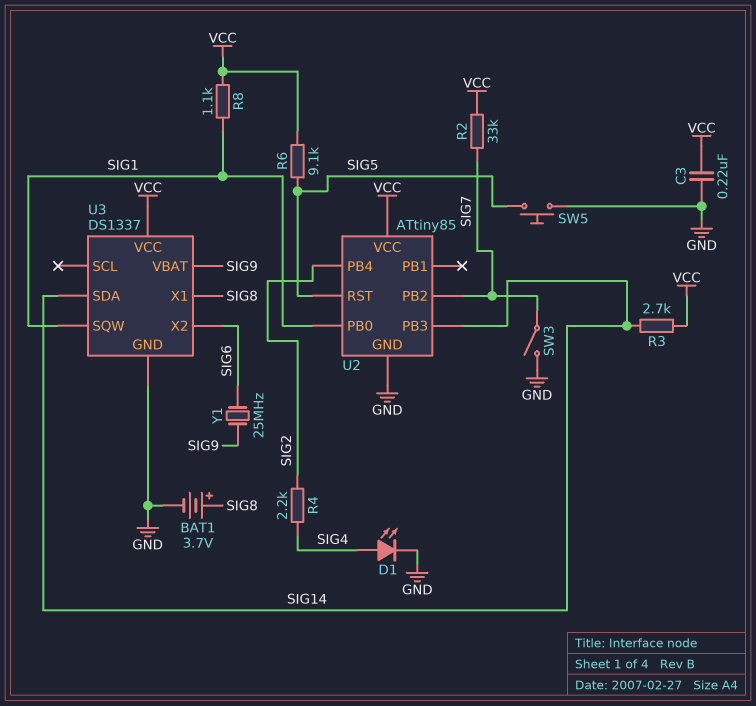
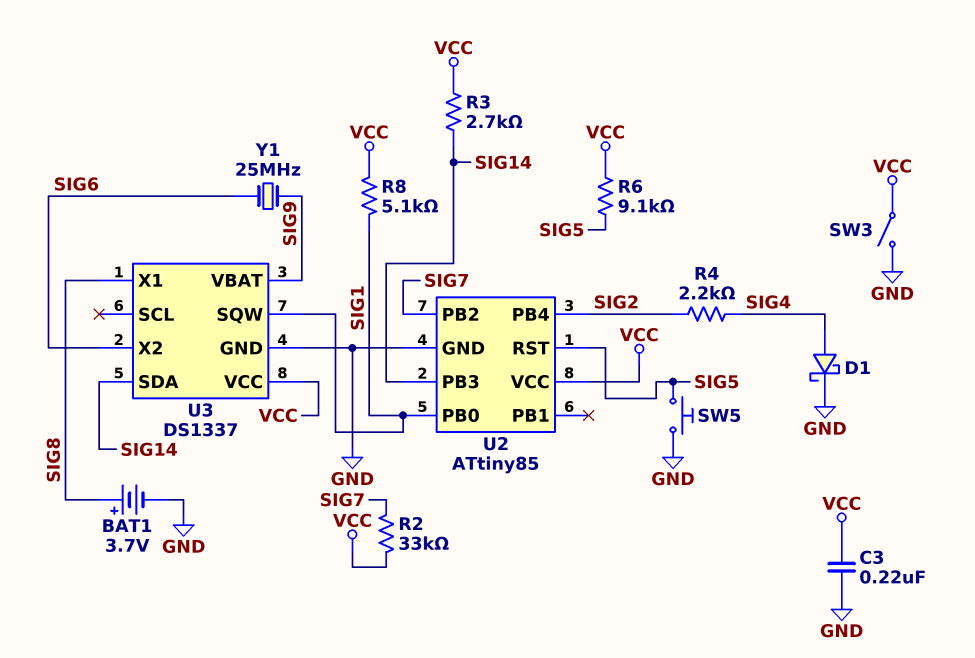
D1: LED (A SIG4, K GND) -> schottky (A SIG4, K GND)
R8: 1.1k (SIG1, VCC) -> 5.1k (SIG1, VCC)
SW3: switch (GND, SIG7) -> switch (GND, VCC)

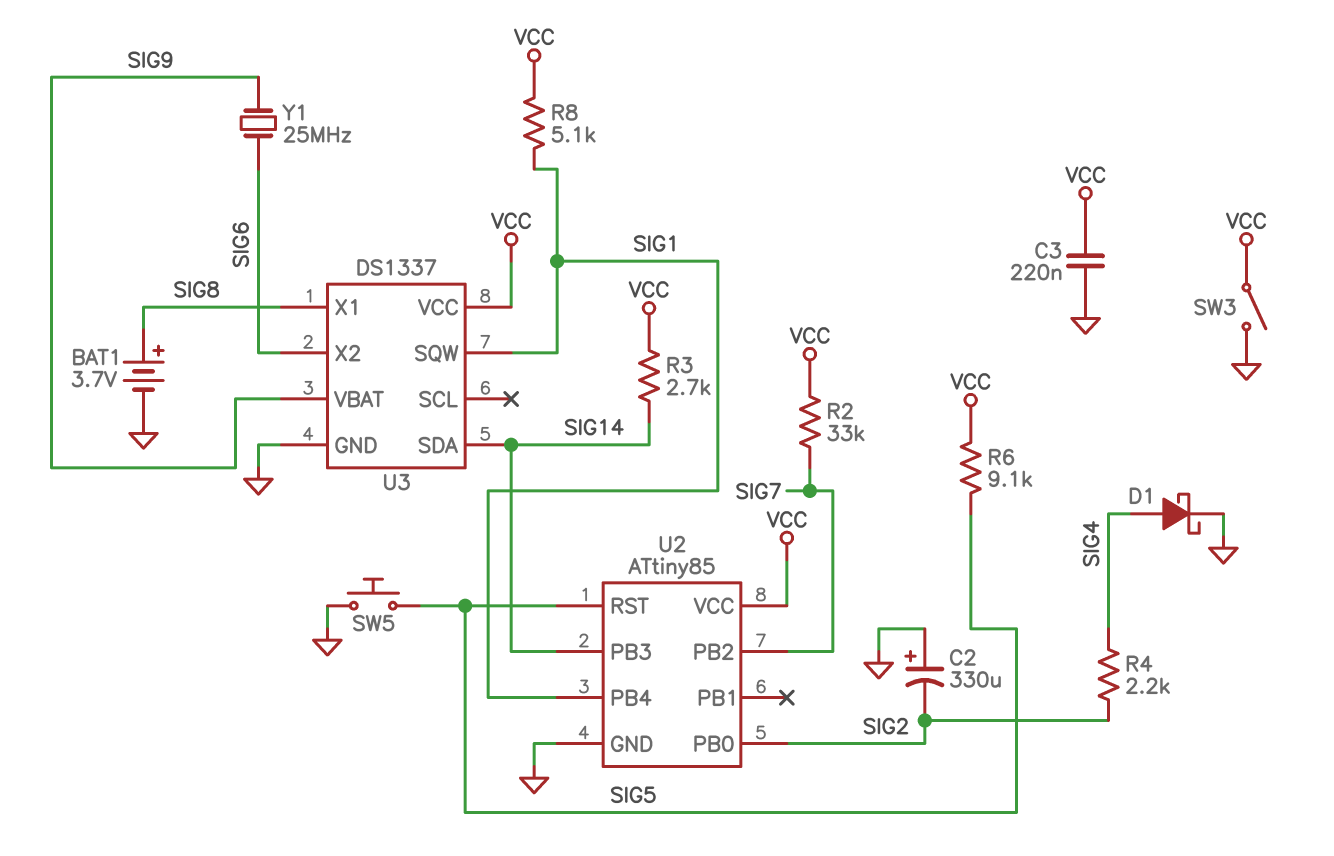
C2: none -> 330uF (plus GND, minus SIG2)
U2 pin PB0: SIG1 -> SIG2
U2 pin PB4: SIG2 -> SIG1

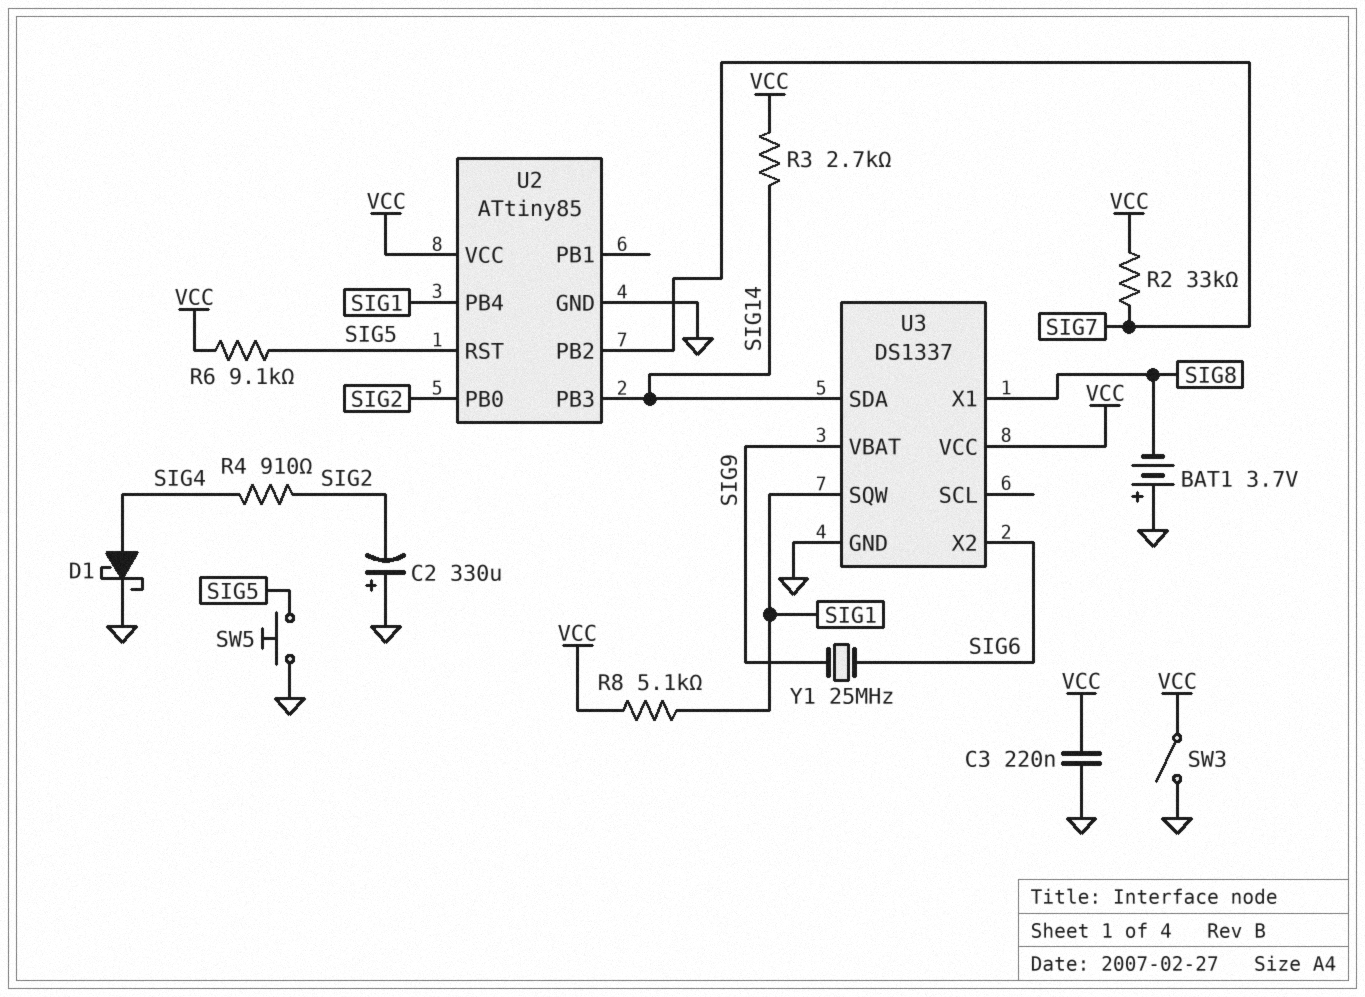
BAT1: 3.7V (plus SIG8, minus GND) -> 3.7V (plus GND, minus SIG8)
R4: 2.2k (SIG2, SIG4) -> 910 (SIG2, SIG4)

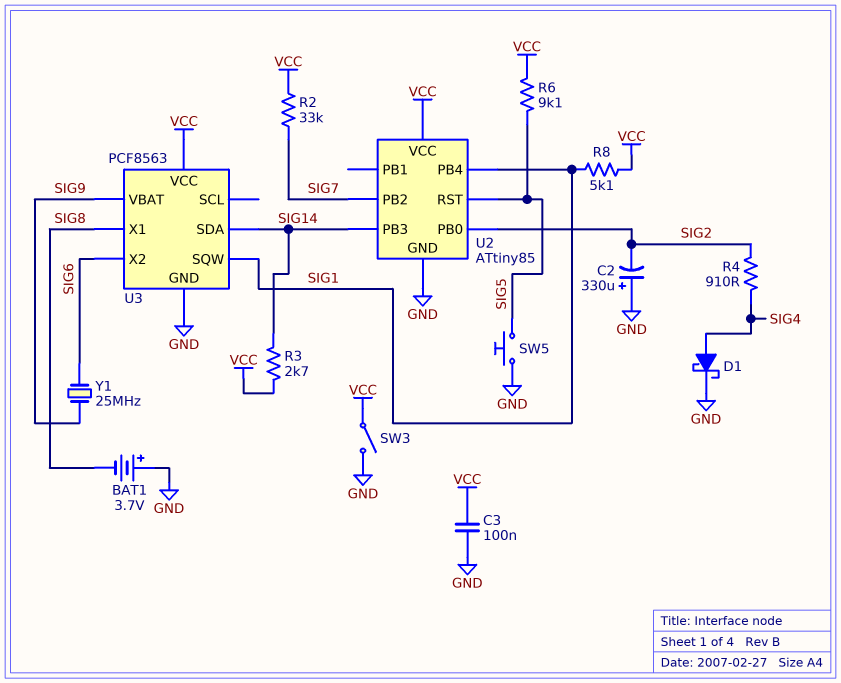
C3: 220nF (GND, VCC) -> 100nF (GND, VCC)
U3: DS1337 -> PCF8563

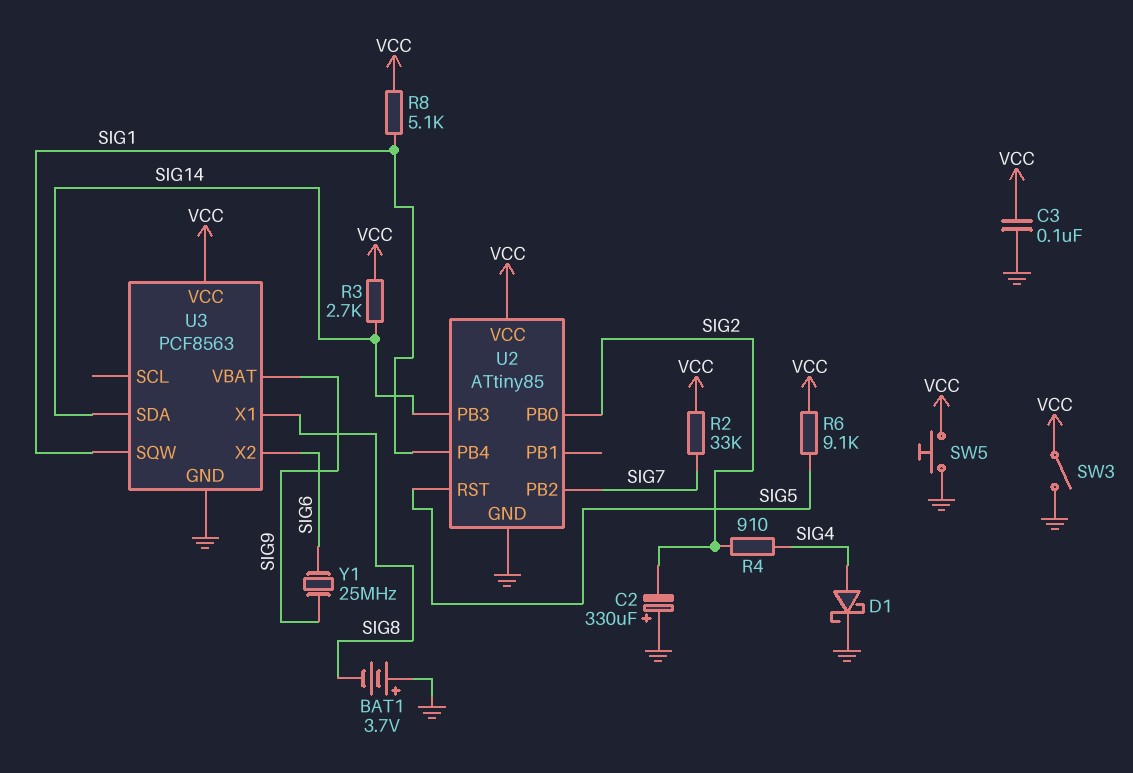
SW5: button (GND, SIG5) -> button (GND, VCC)

